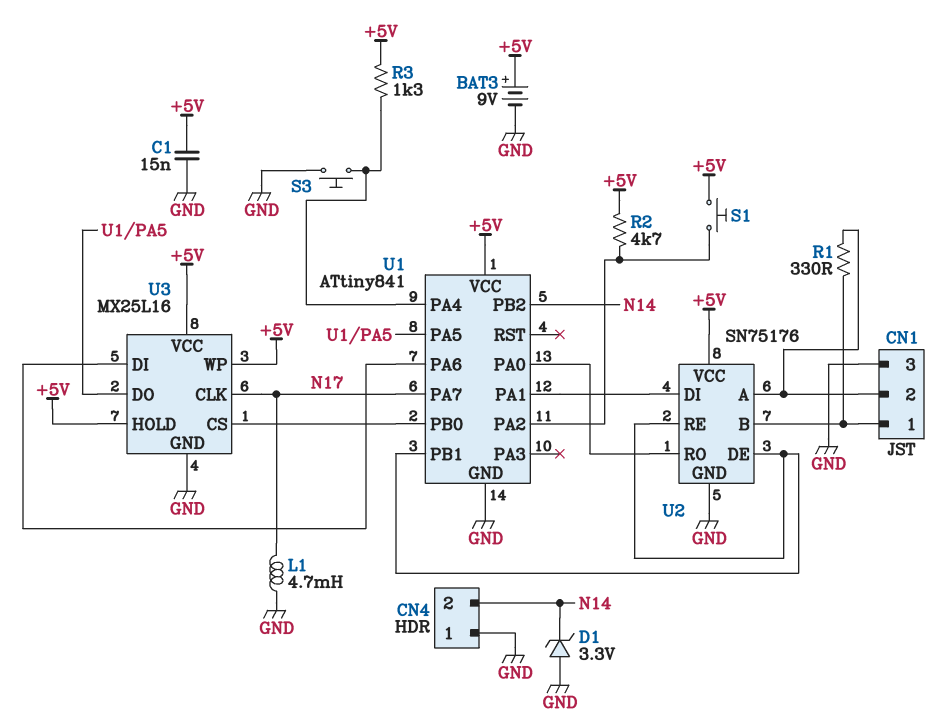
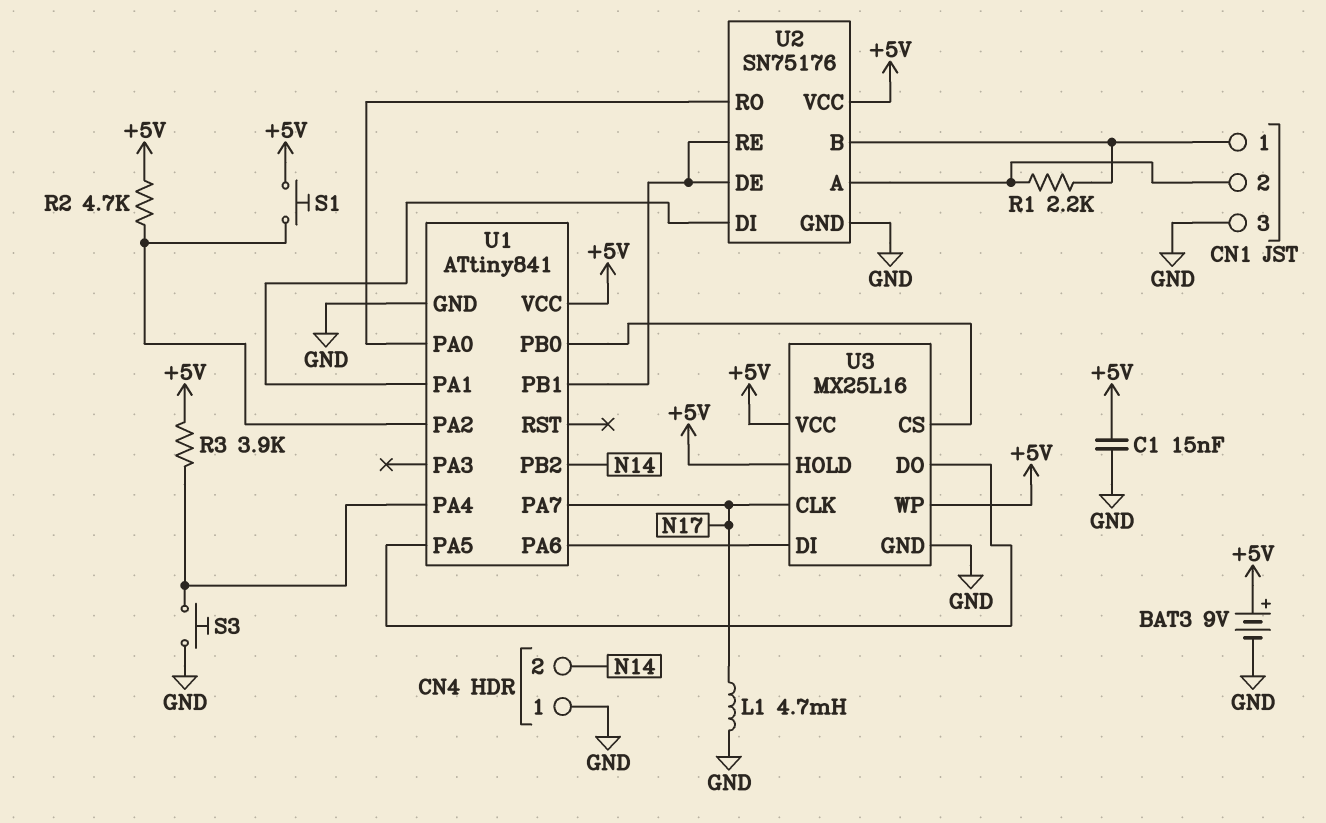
D1: zener 3.3V (A GND, K N14) -> none
R1: 330 (CN1/1, CN1/2) -> 2.2k (CN1/1, CN1/2)
R3: 1.3k (+5V, U1/PA4) -> 3.9k (+5V, U1/PA4)

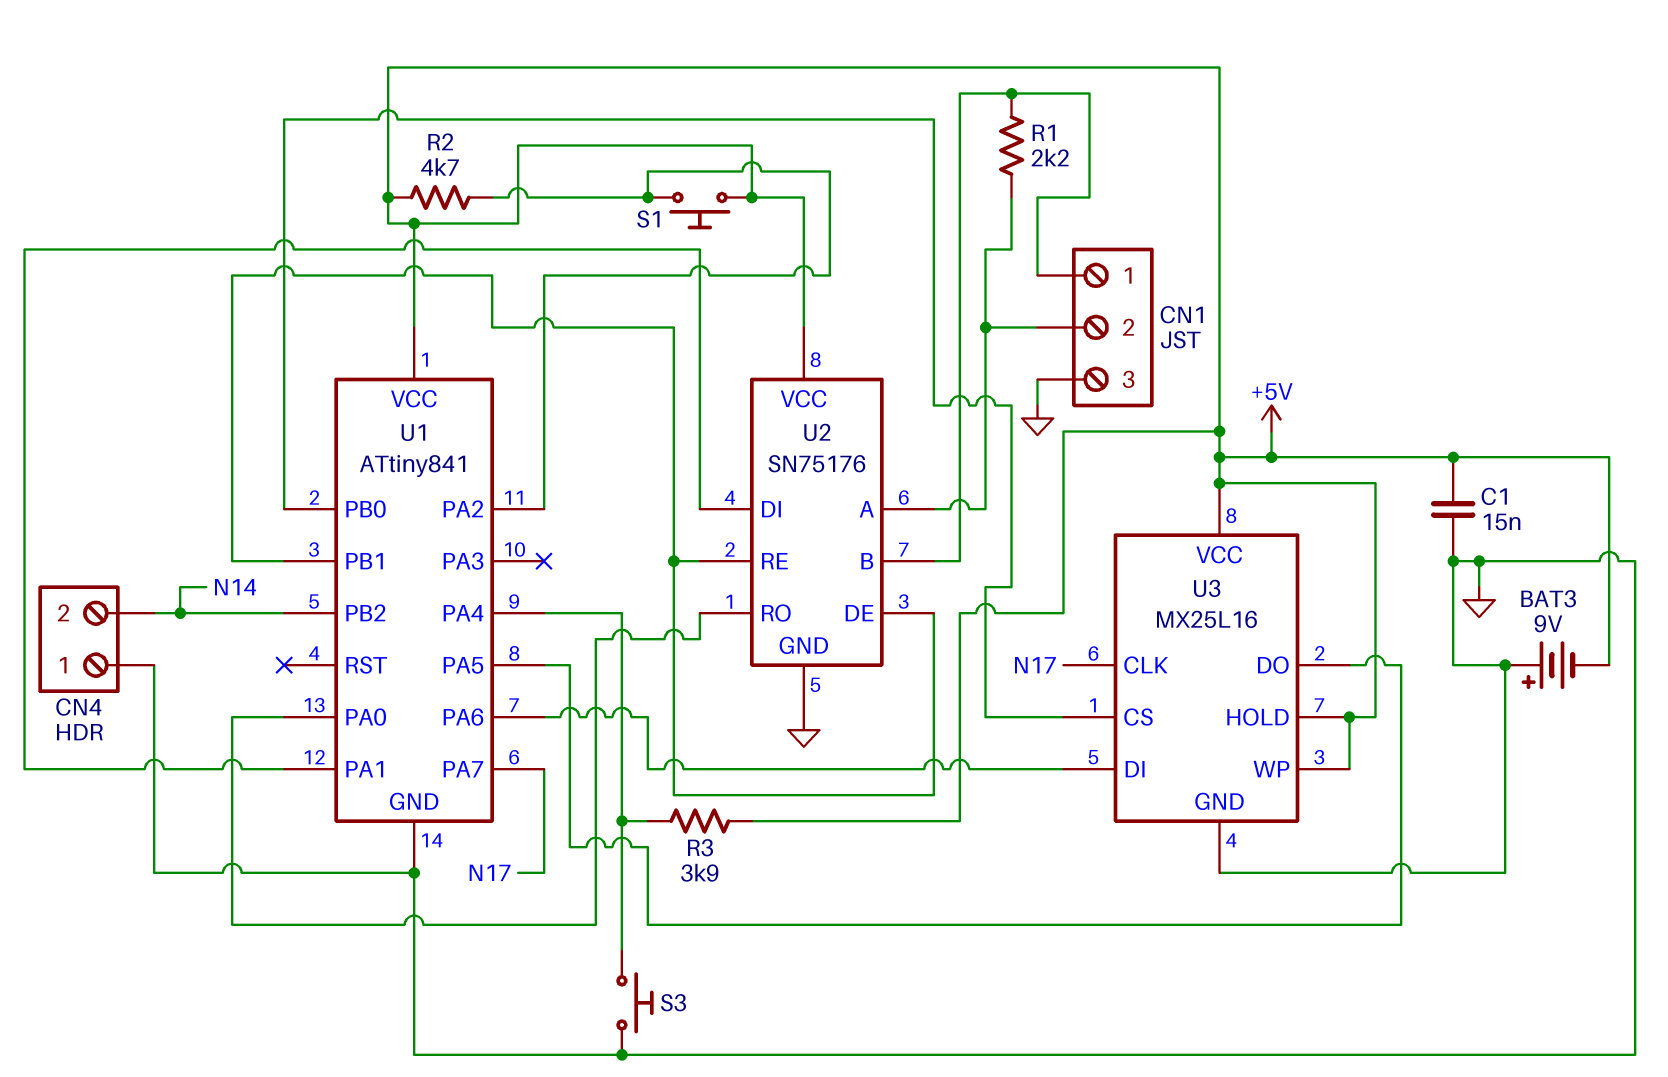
BAT3: 9V (plus +5V, minus GND) -> 9V (plus GND, minus +5V)
L1: 4.7mH (GND, N17) -> none

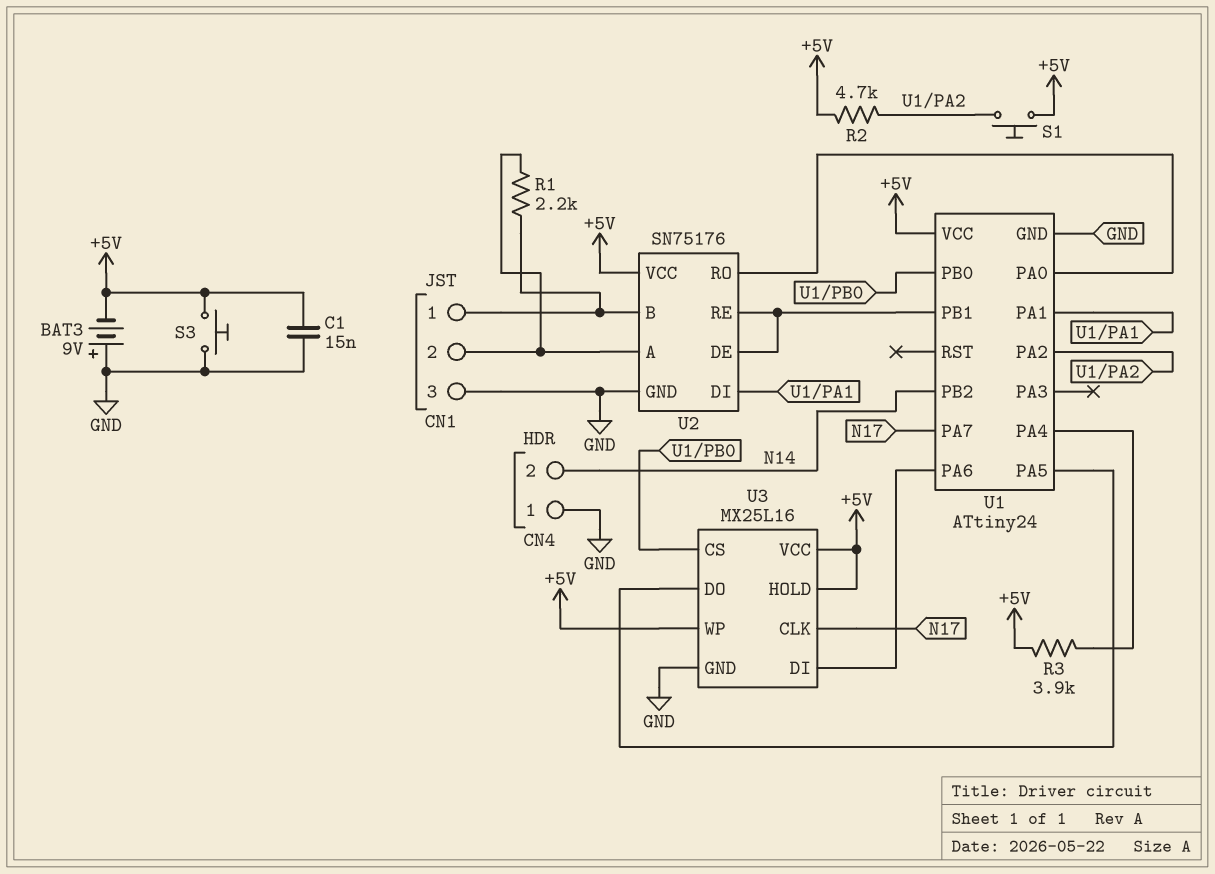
S3: button (GND, U1/PA4) -> button (+5V, GND)
U1: ATtiny841 -> ATtiny24

